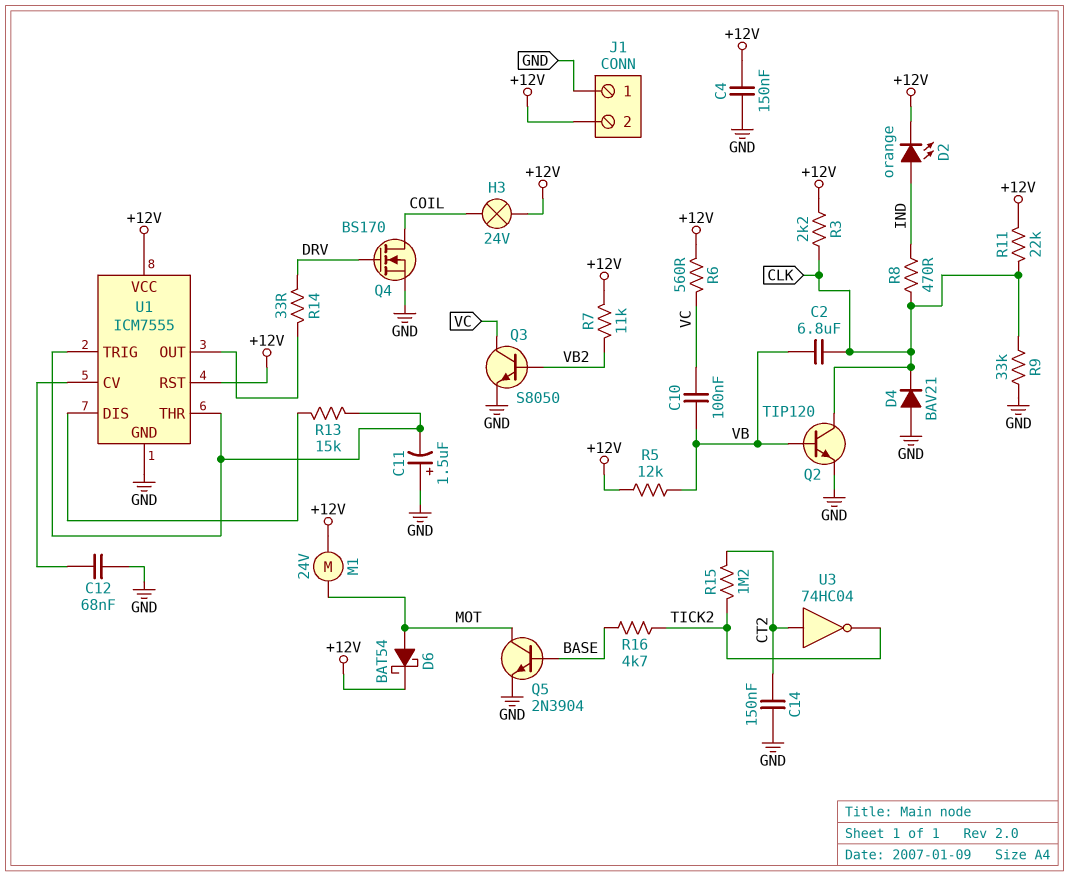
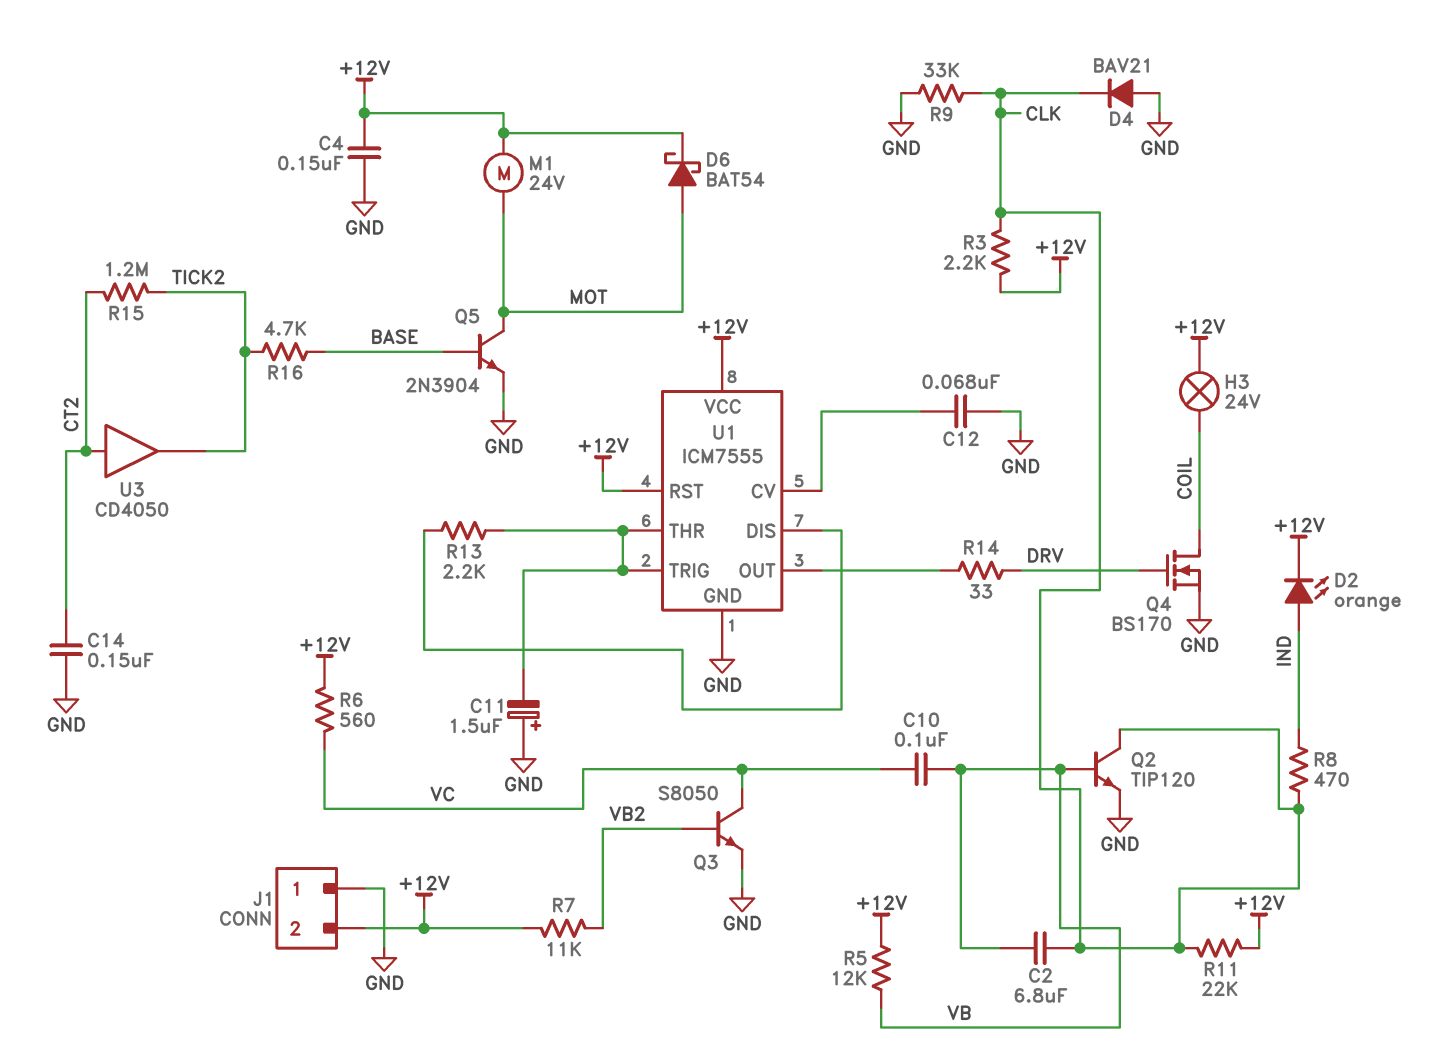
R13: 15k (U1/DIS, U1/THR) -> 2.2k (U1/DIS, U1/THR)
U3: NOT 74HC04 (in CT2, out TICK2) -> buffer CD4050 (in CT2, out TICK2)

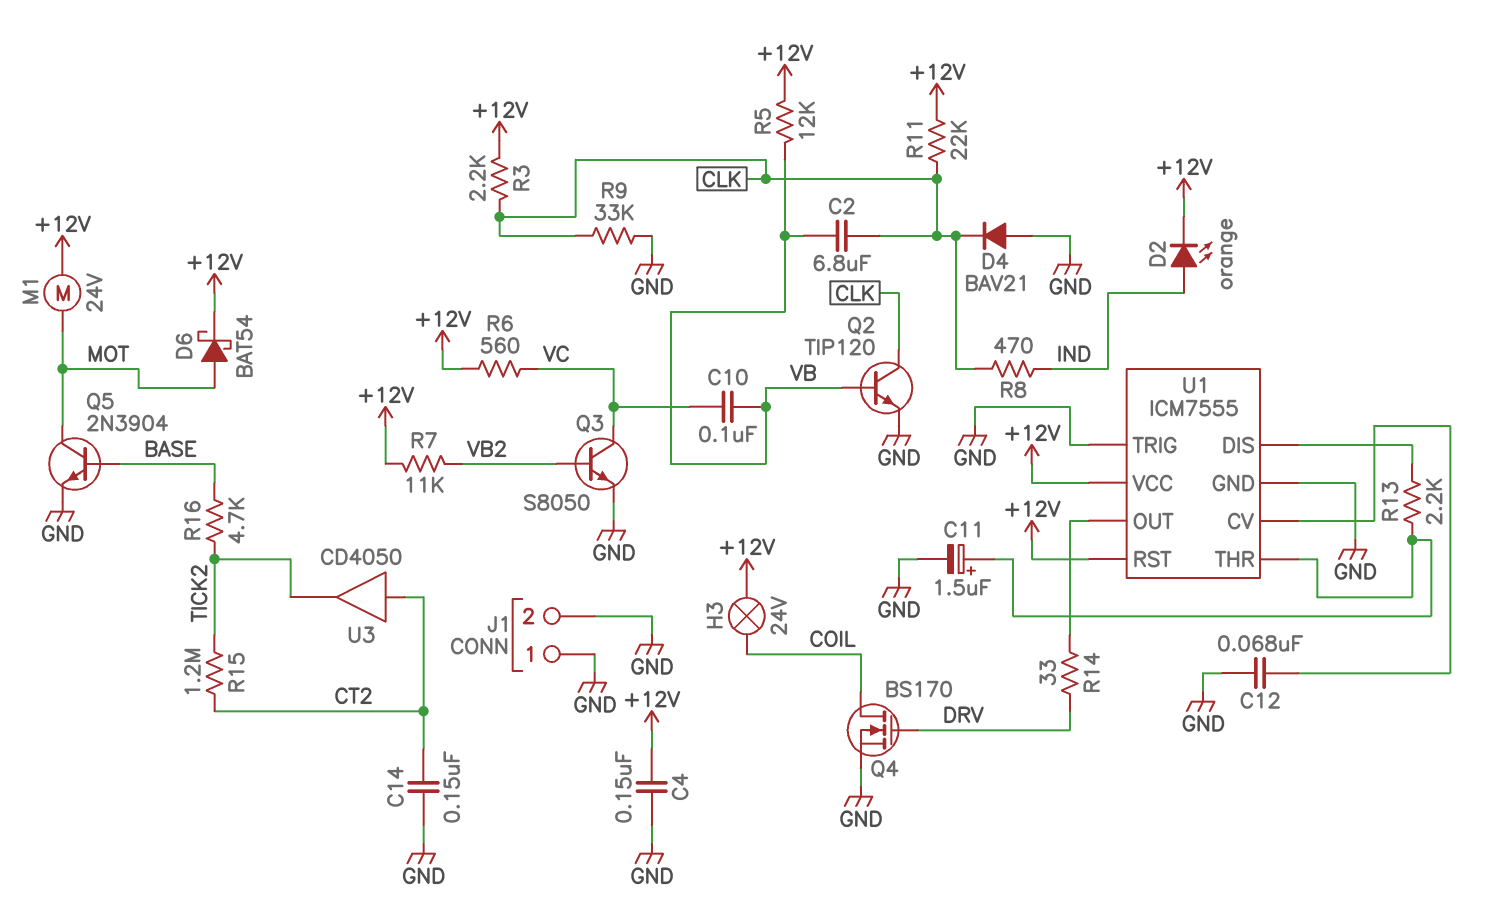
C11: 1.5uF (plus GND, minus U1/THR) -> 1.5uF (plus U1/THR, minus GND)
J1 pin 2: +12V -> GND
U1 pin TRIG: U1/THR -> GND

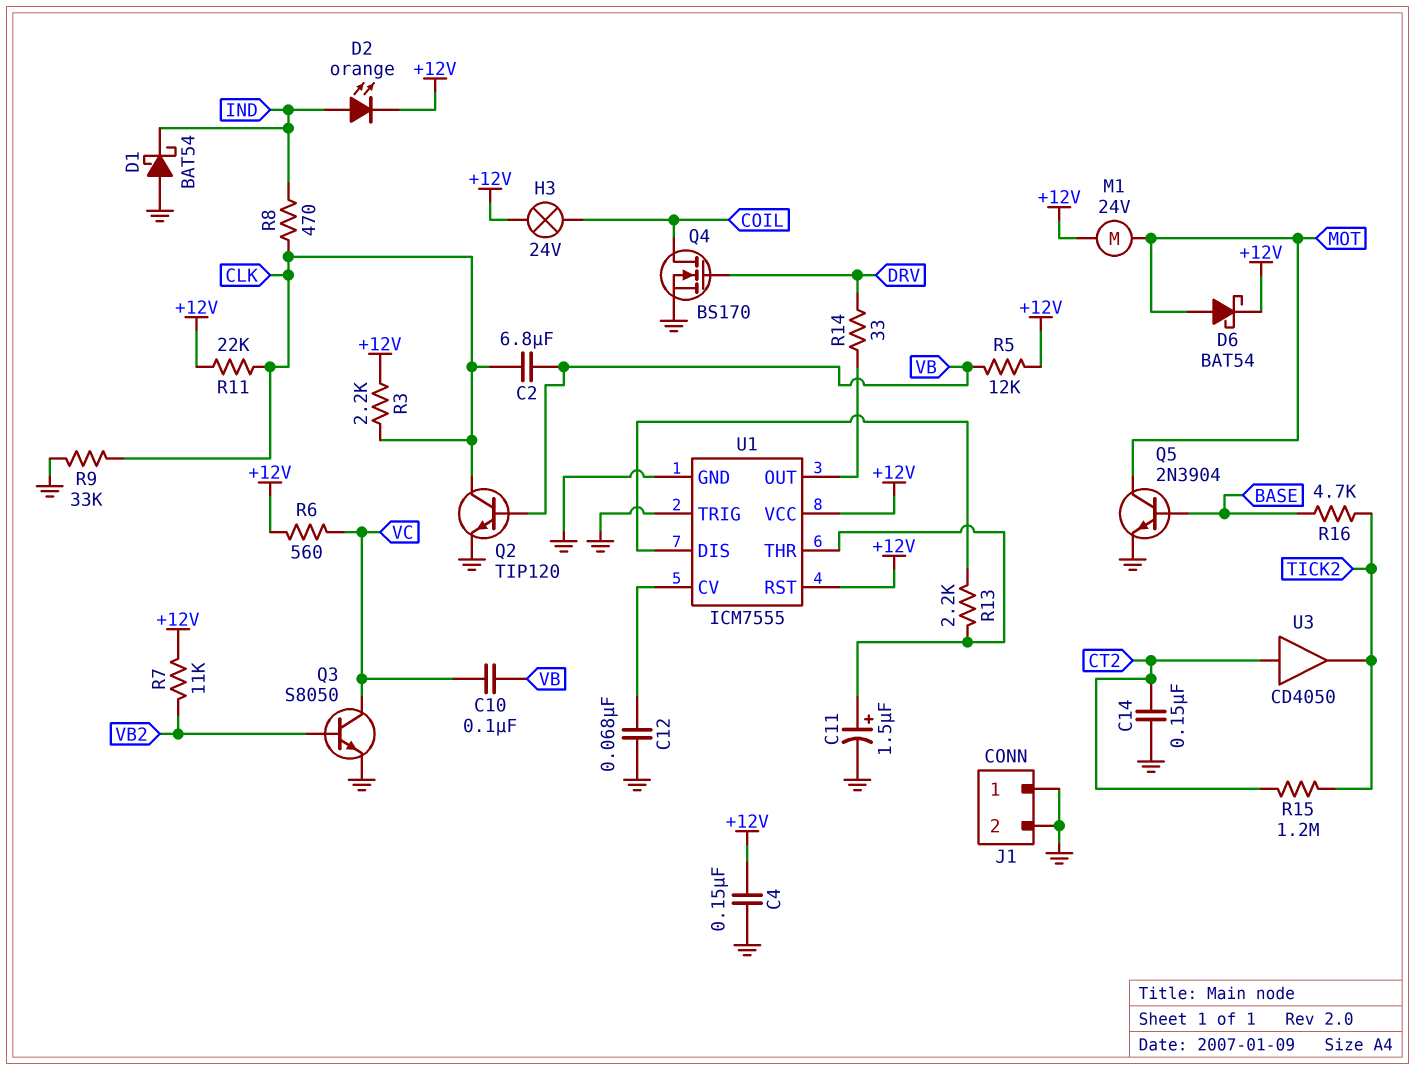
D1: none -> schottky BAT54 (A GND, K IND)
D4: diode BAV21 (A GND, K CLK) -> none

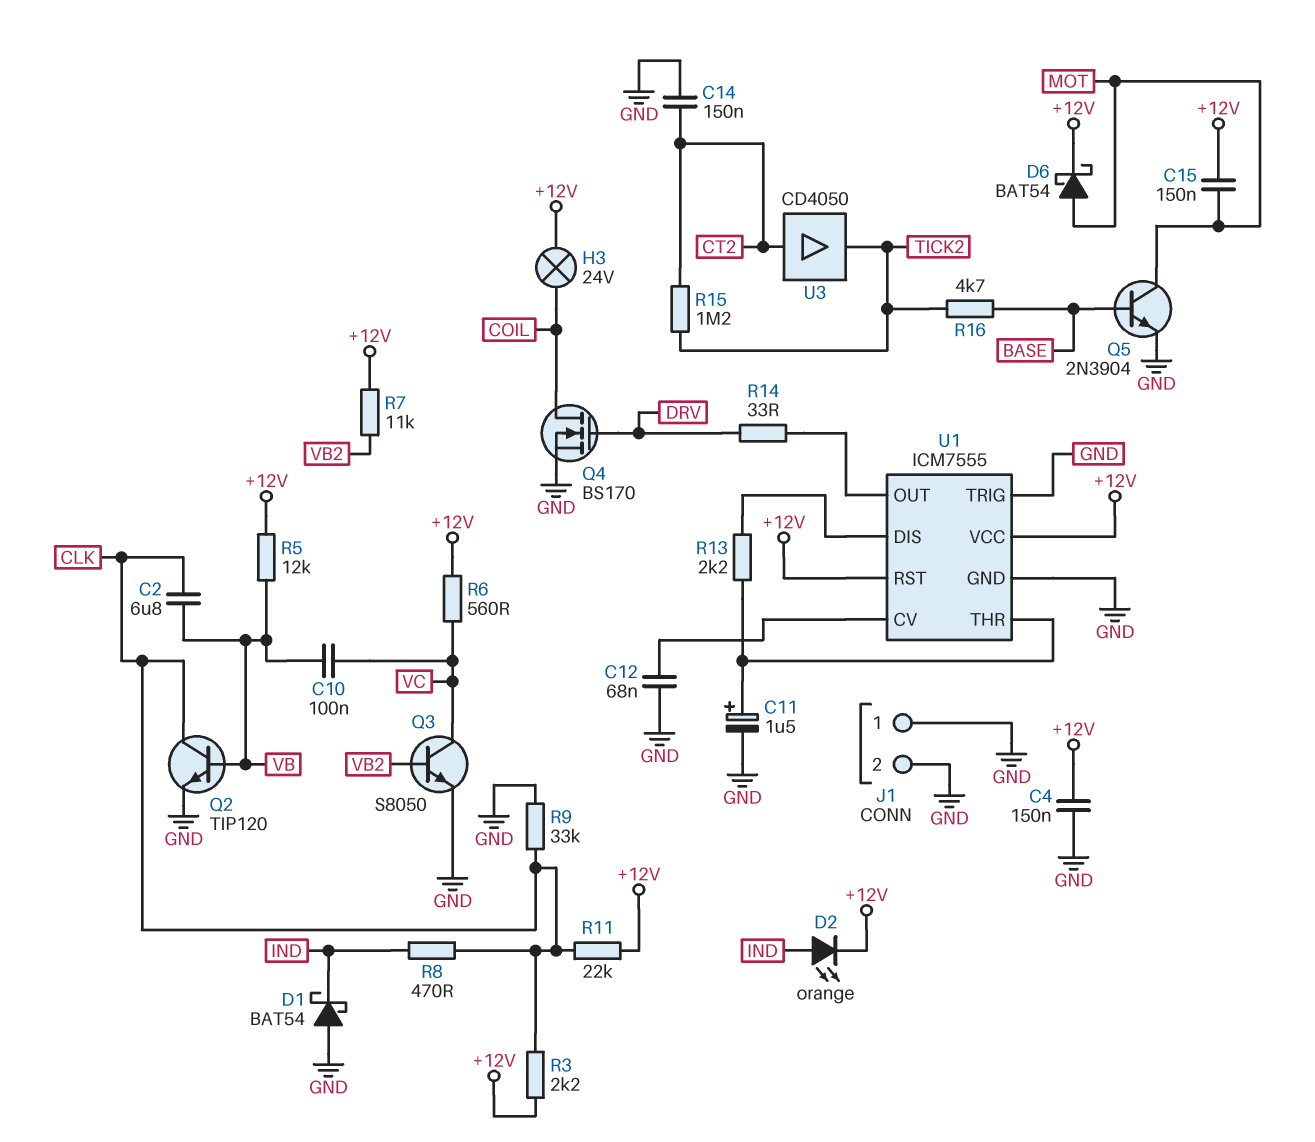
C15: none -> 150nF (+12V, MOT)
M1: motor 24V (+12V, MOT) -> none

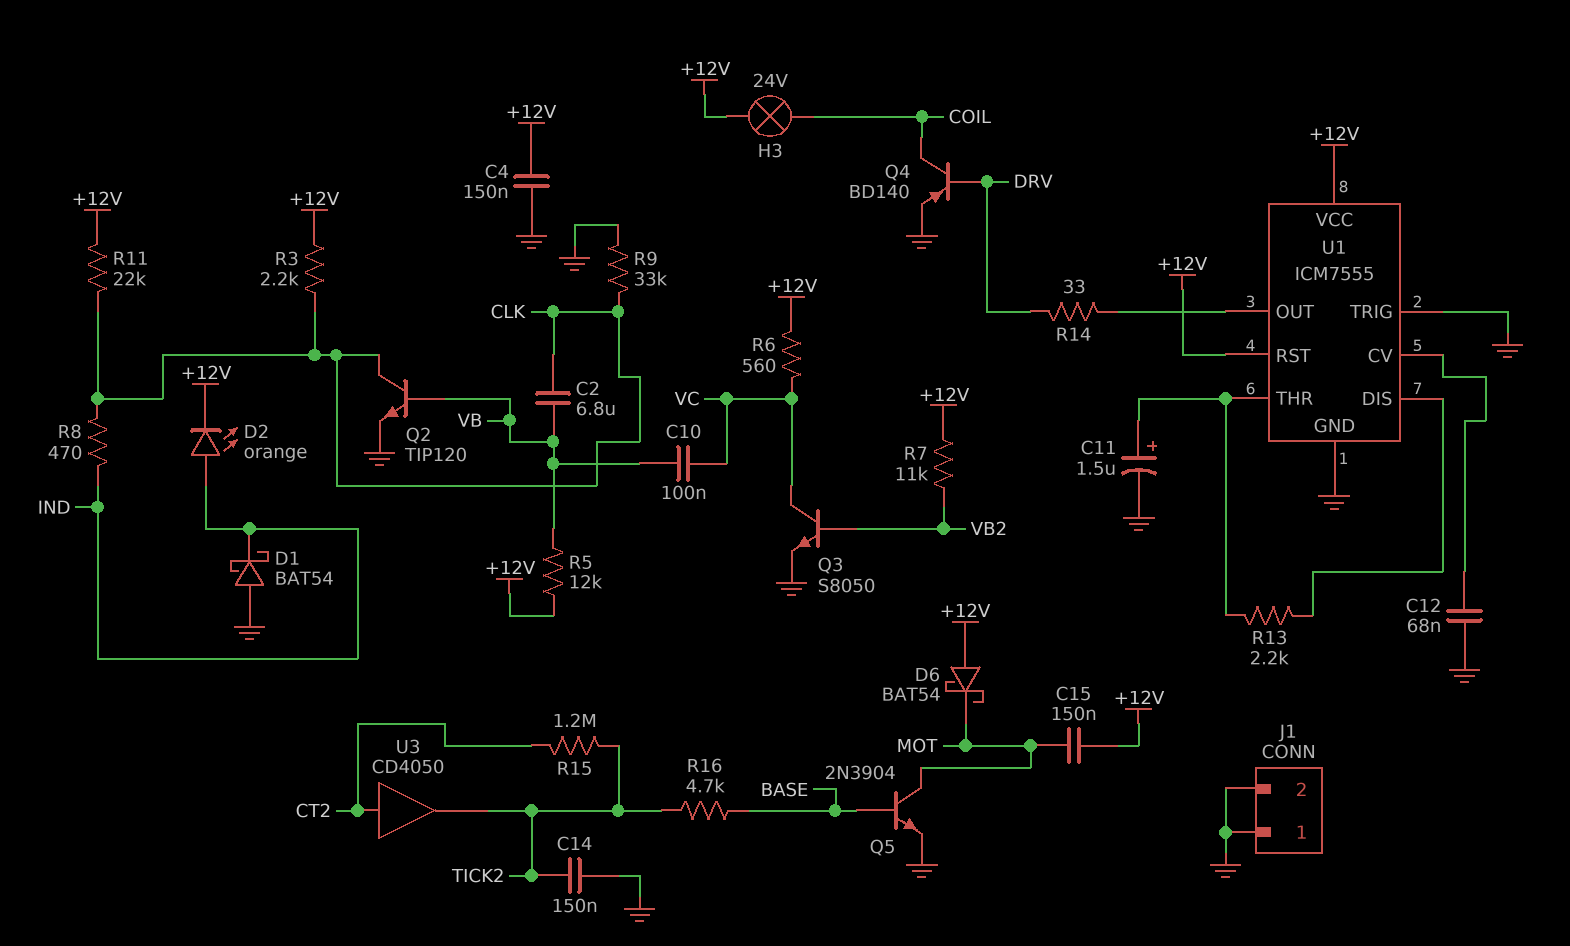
C14: 150nF (CT2, GND) -> 150nF (GND, TICK2)
D6: schottky BAT54 (A MOT, K +12V) -> schottky BAT54 (A +12V, K MOT)
Q4: NMOS BS170 (G DRV, D COIL, S GND) -> PNP BD140 (B DRV, C COIL, E GND)

